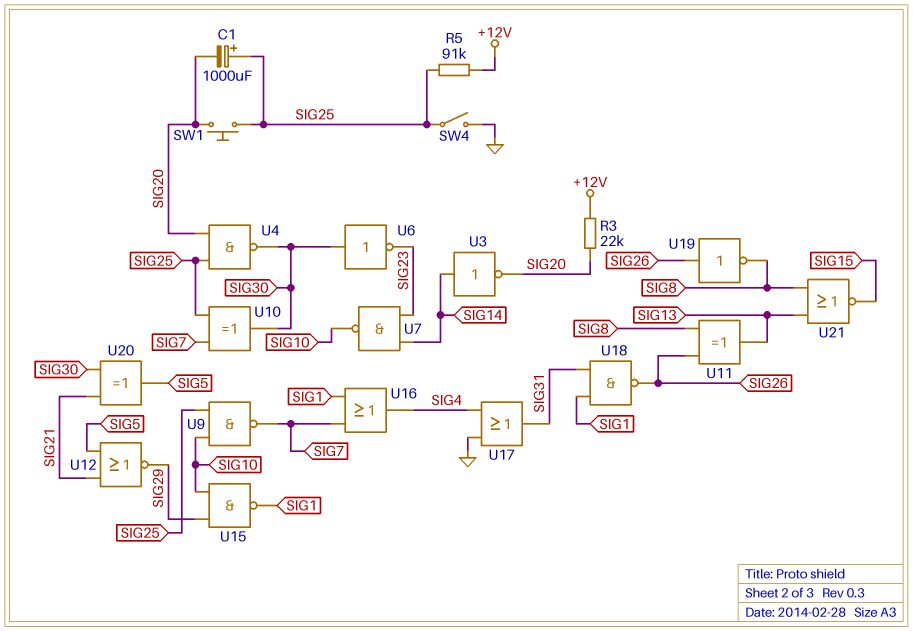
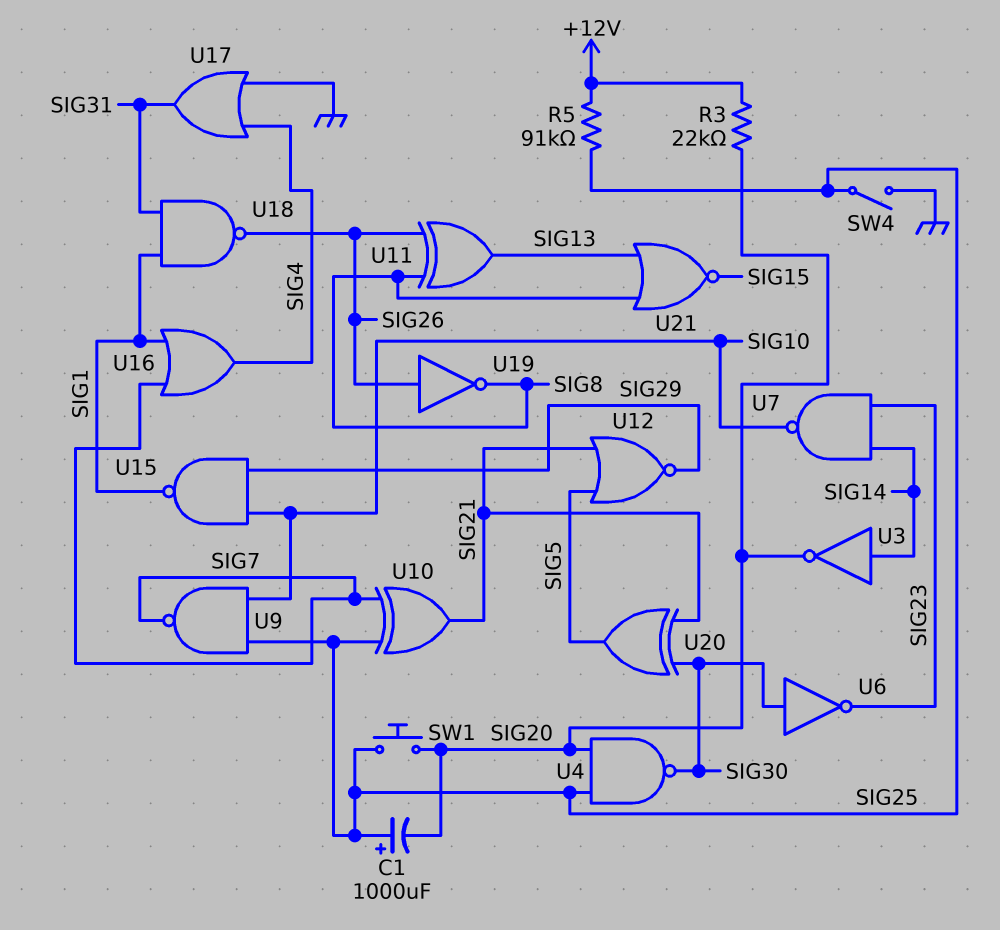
U10: XOR (in SIG7, in SIG25, out SIG30) -> XOR (in SIG7, in SIG25, out SIG21)

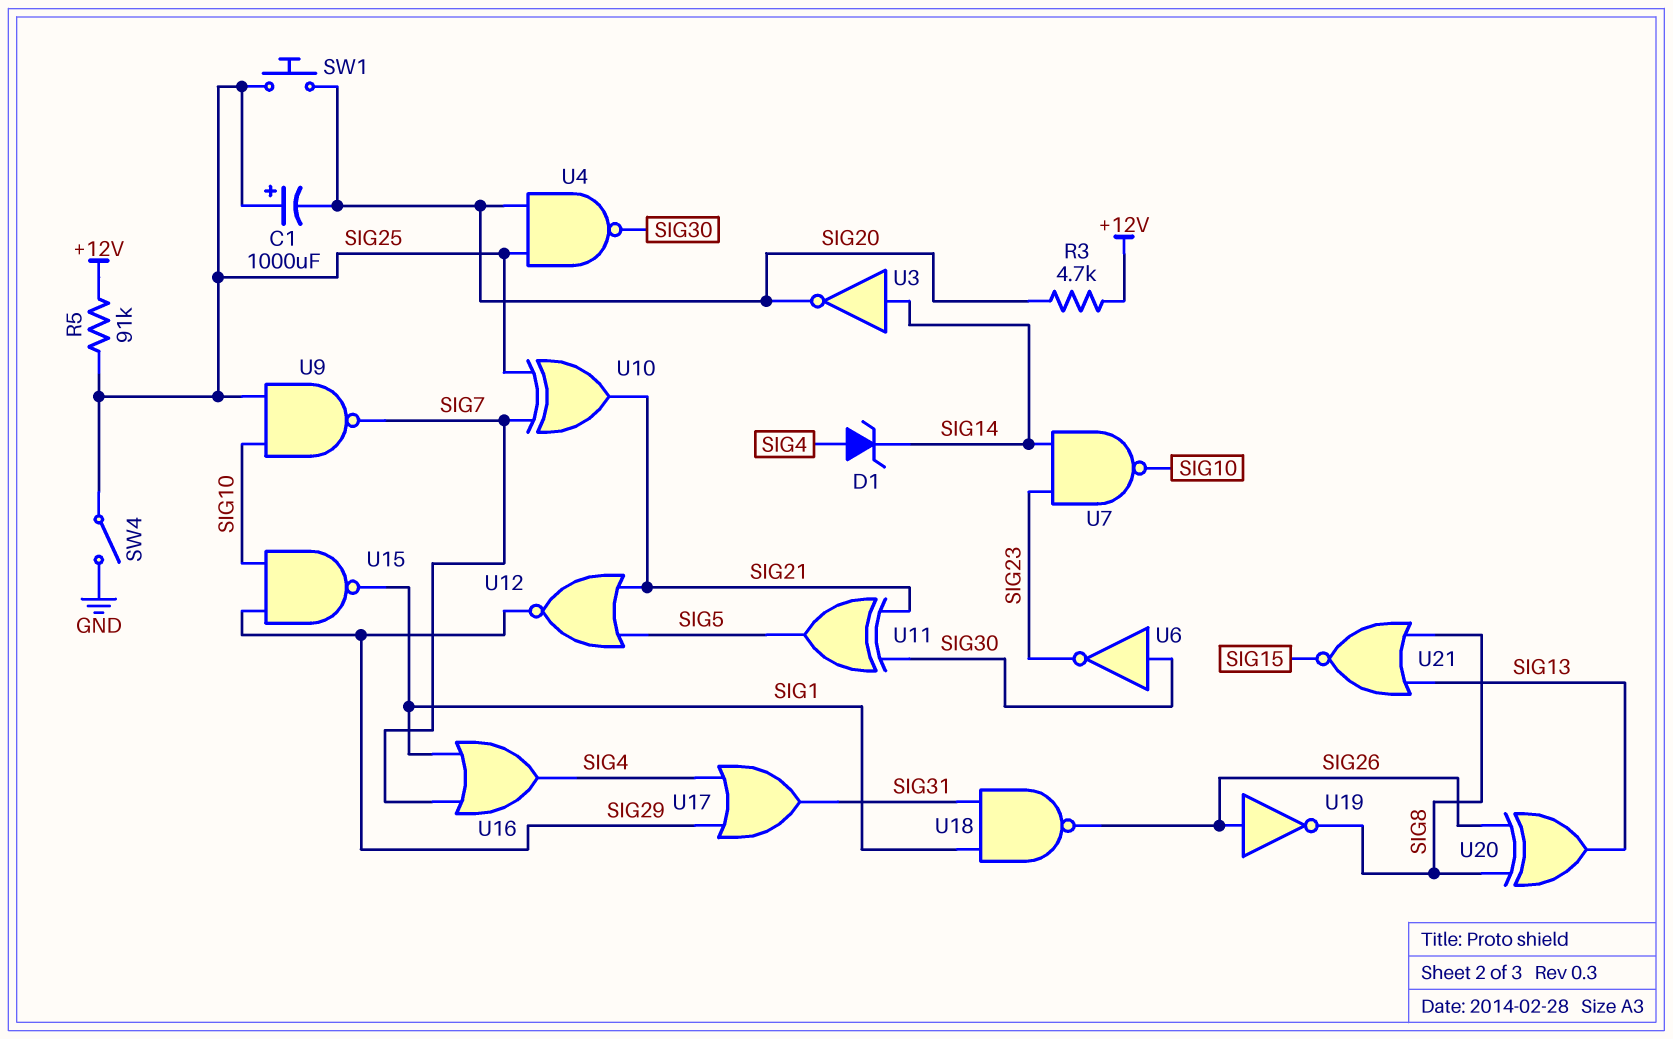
D1: none -> zener (A SIG4, K SIG14)
R3: 22k (+12V, SIG20) -> 4.7k (+12V, SIG20)
U11: XOR (in SIG8, in SIG26, out SIG13) -> XOR (in SIG21, in SIG30, out SIG5)
U17: OR (in GND, in SIG4, out SIG31) -> OR (in SIG4, in SIG29, out SIG31)
U20: XOR (in SIG21, in SIG30, out SIG5) -> XOR (in SIG8, in SIG26, out SIG13)

